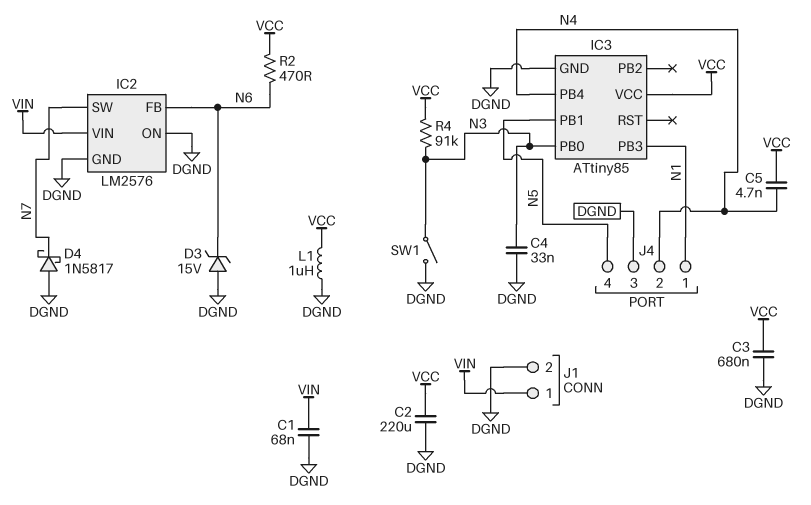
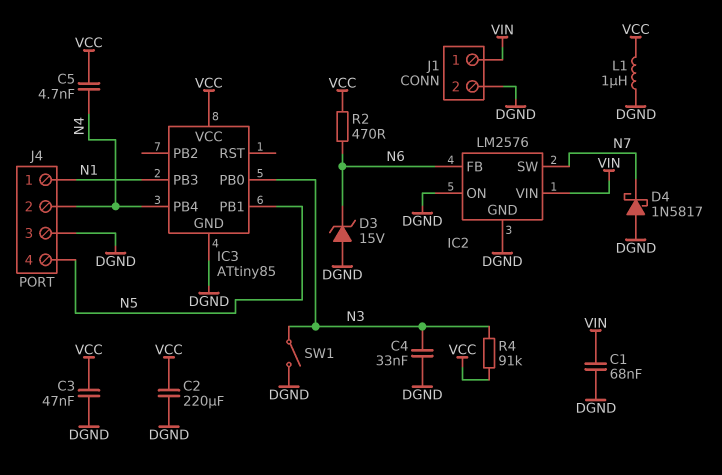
C3: 680nF (DGND, VCC) -> 47nF (DGND, VCC)

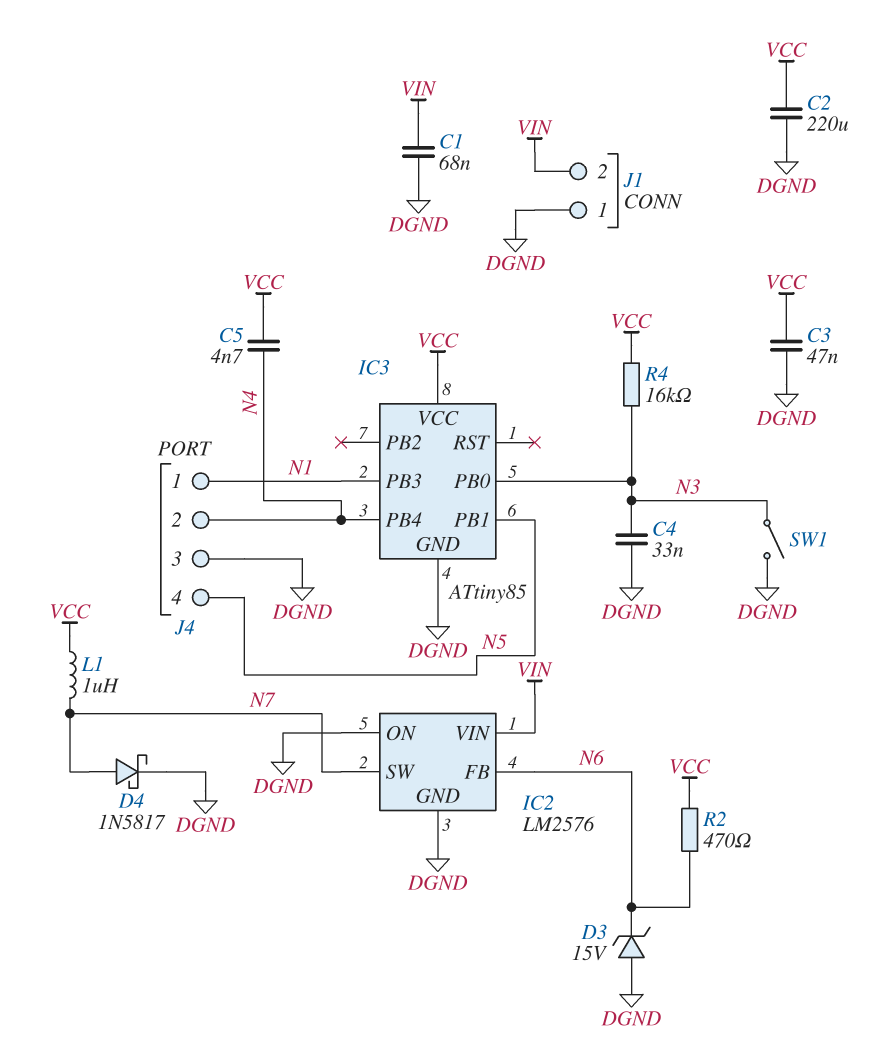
D4: schottky 1N5817 (A DGND, K N7) -> schottky 1N5817 (A N7, K DGND)
J1 pin 1: VIN -> DGND
J1 pin 2: DGND -> VIN
L1: 1uH (DGND, VCC) -> 1uH (N7, VCC)
R4: 91k (N3, VCC) -> 16k (N3, VCC)

